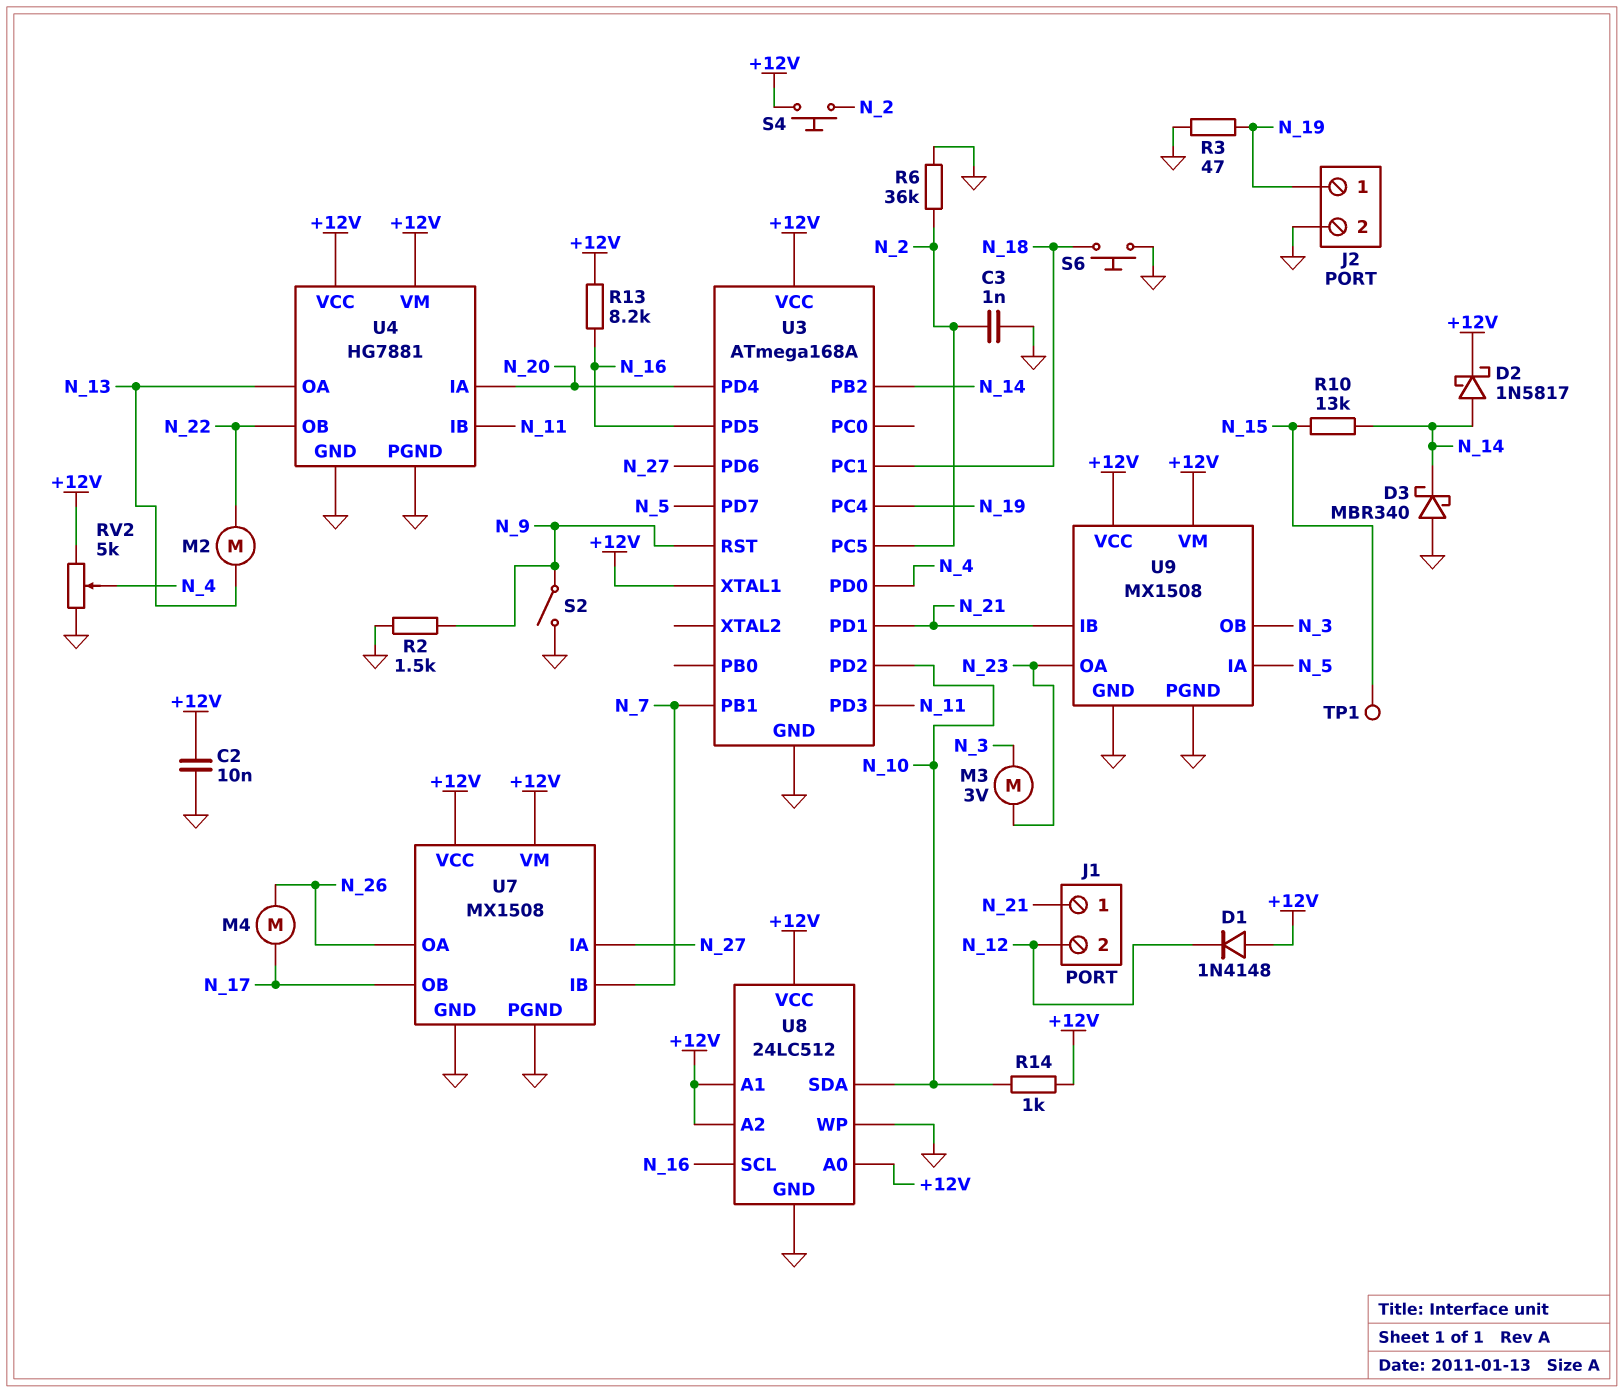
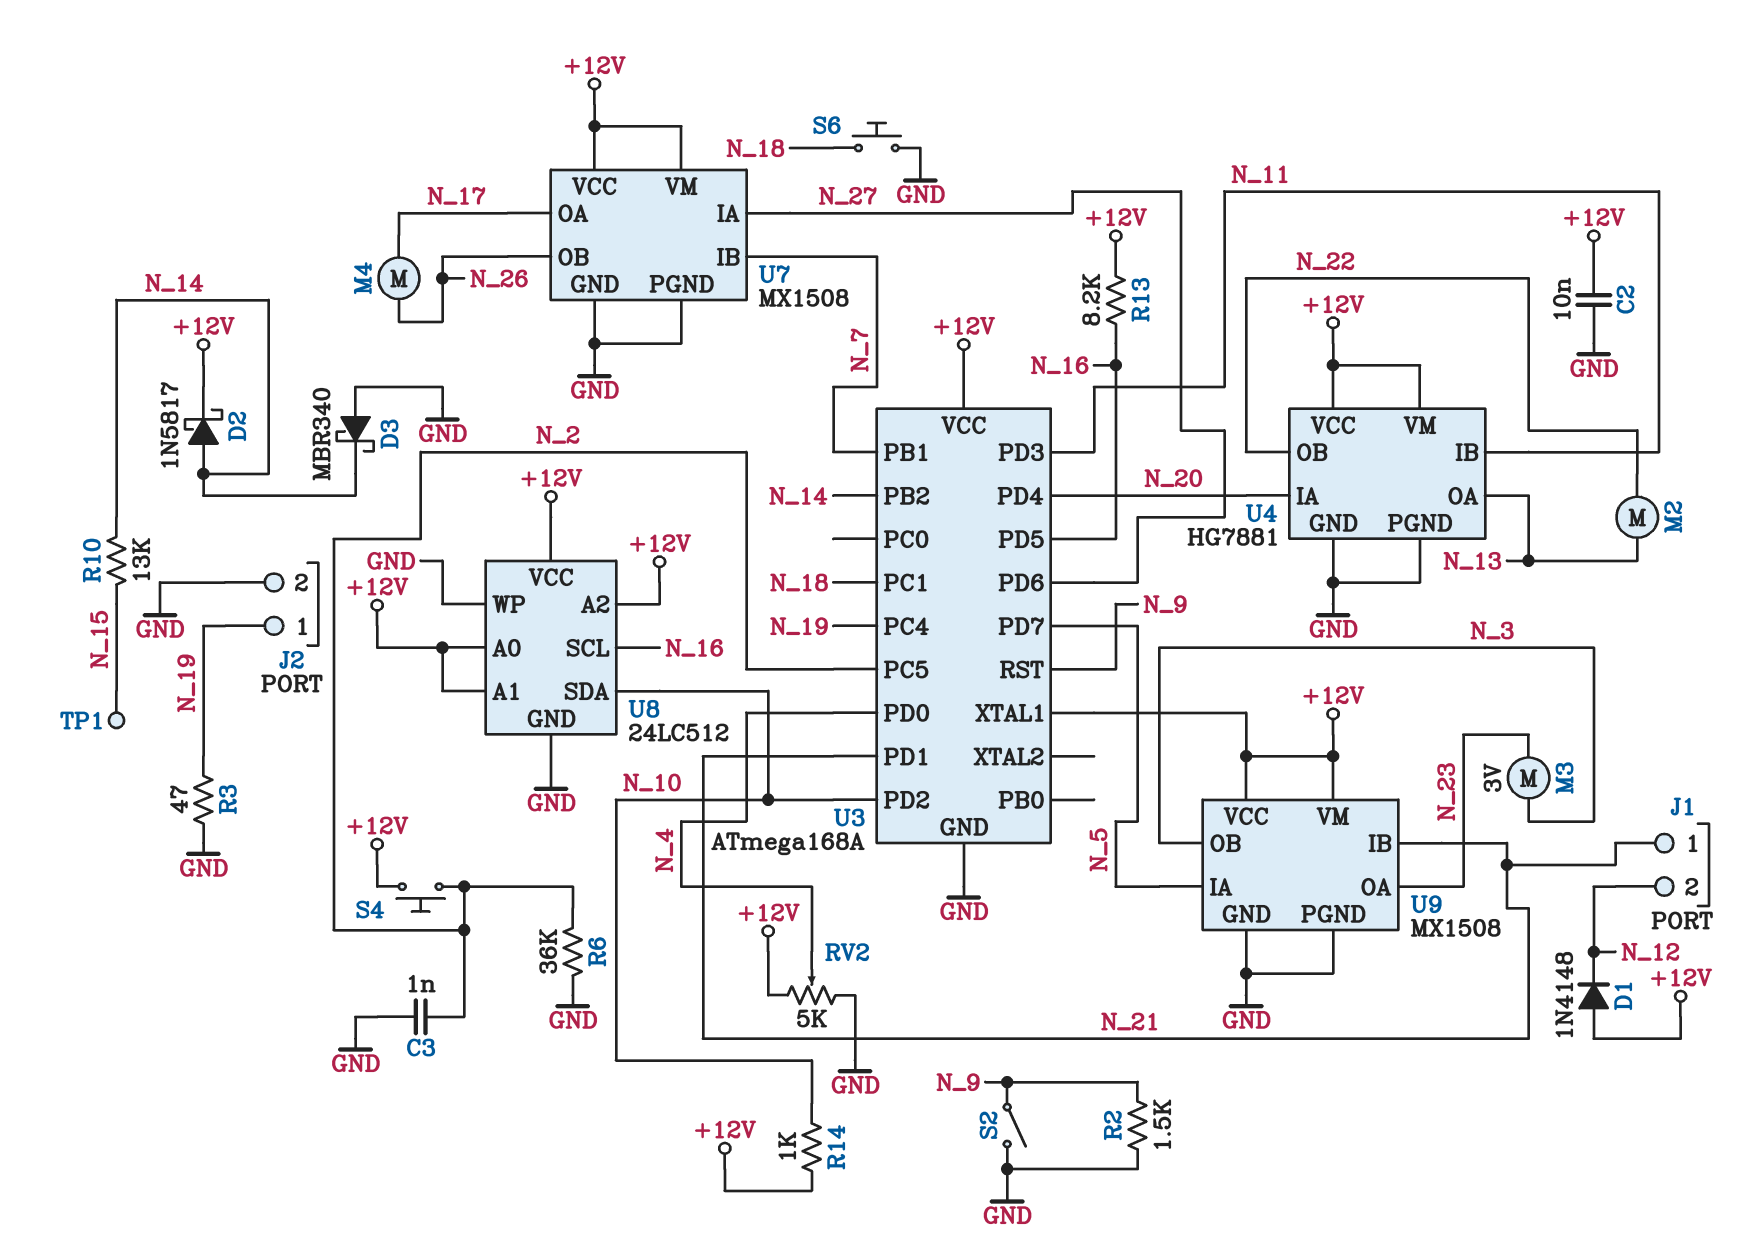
U7 pin OA: N_26 -> N_17
U7 pin OB: N_17 -> N_26

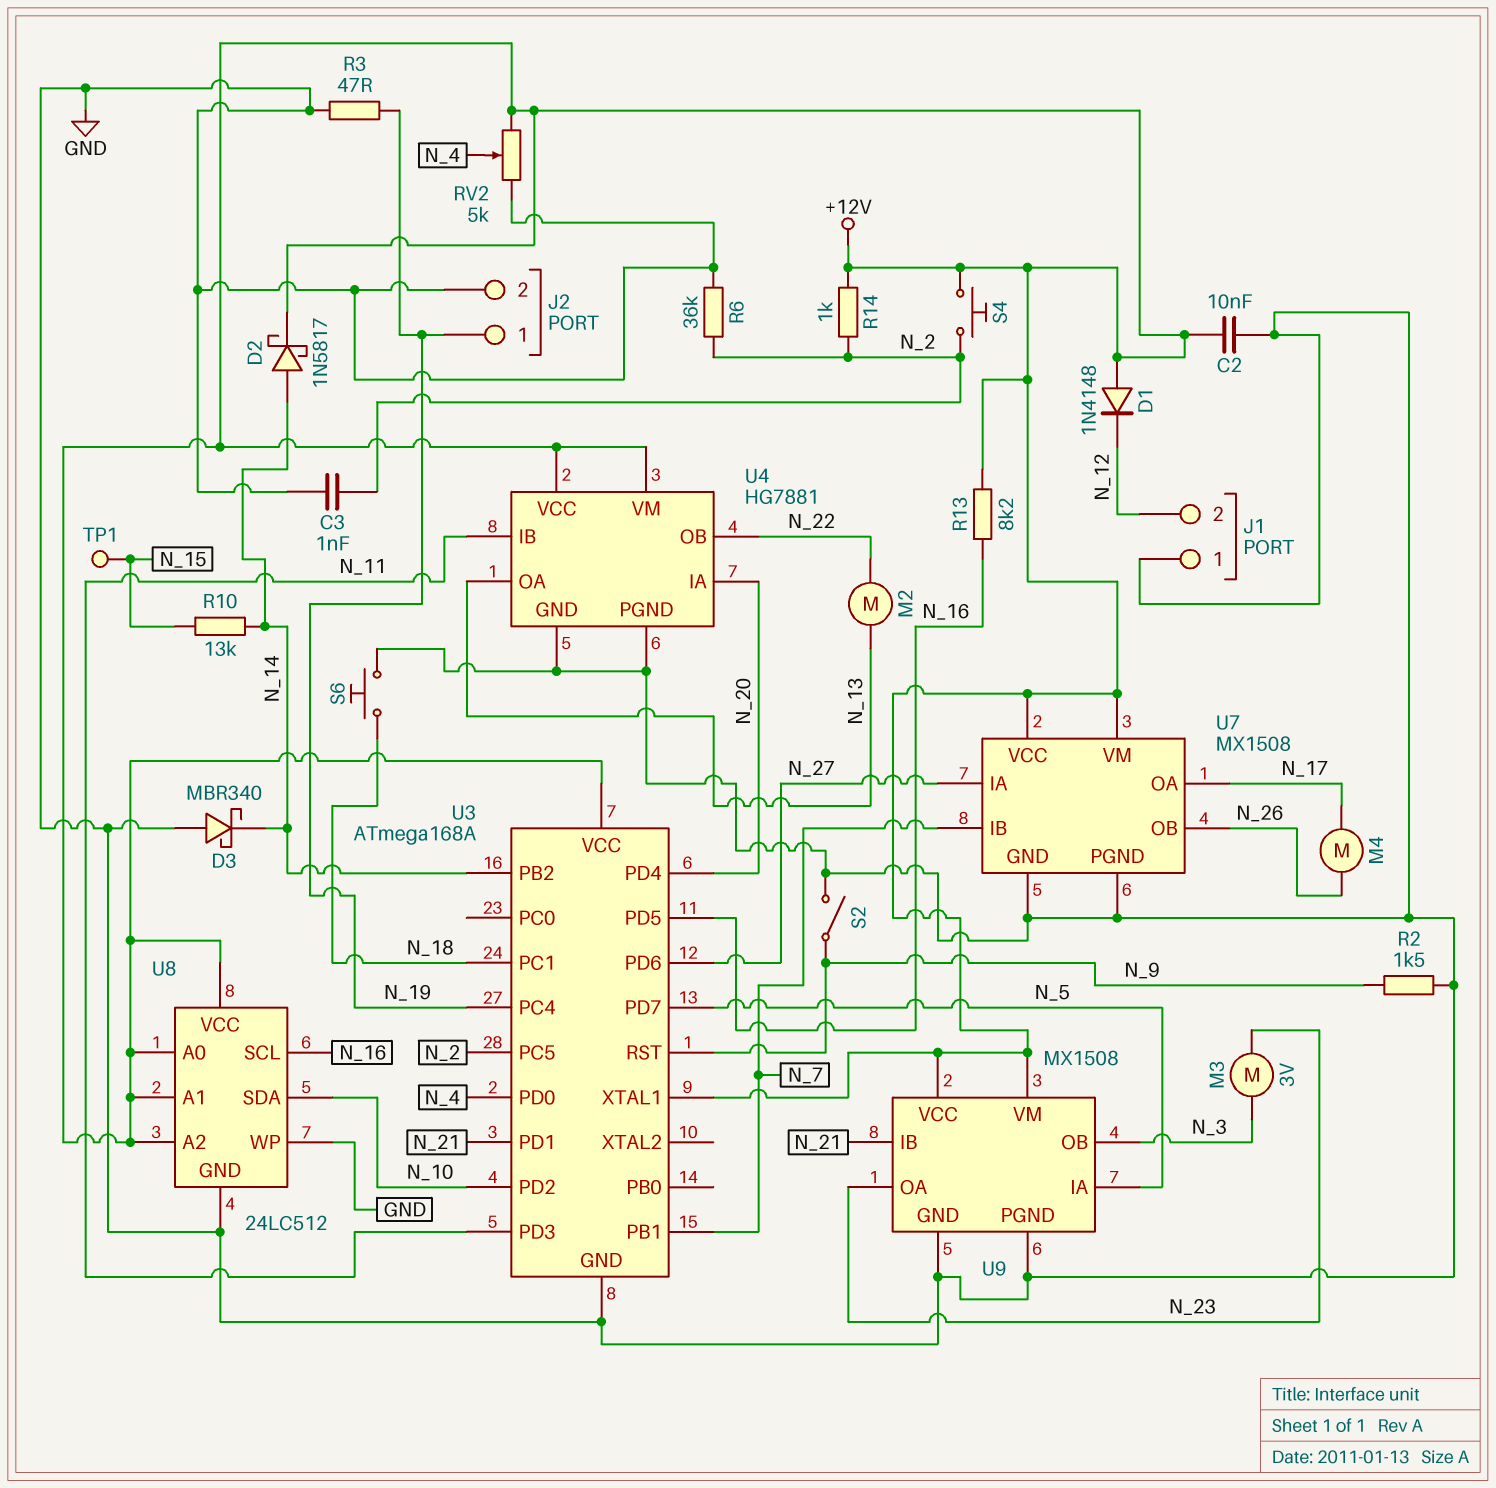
J1 pin 1: N_21 -> GND
R14: 1k (+12V, N_10) -> 1k (+12V, N_2)

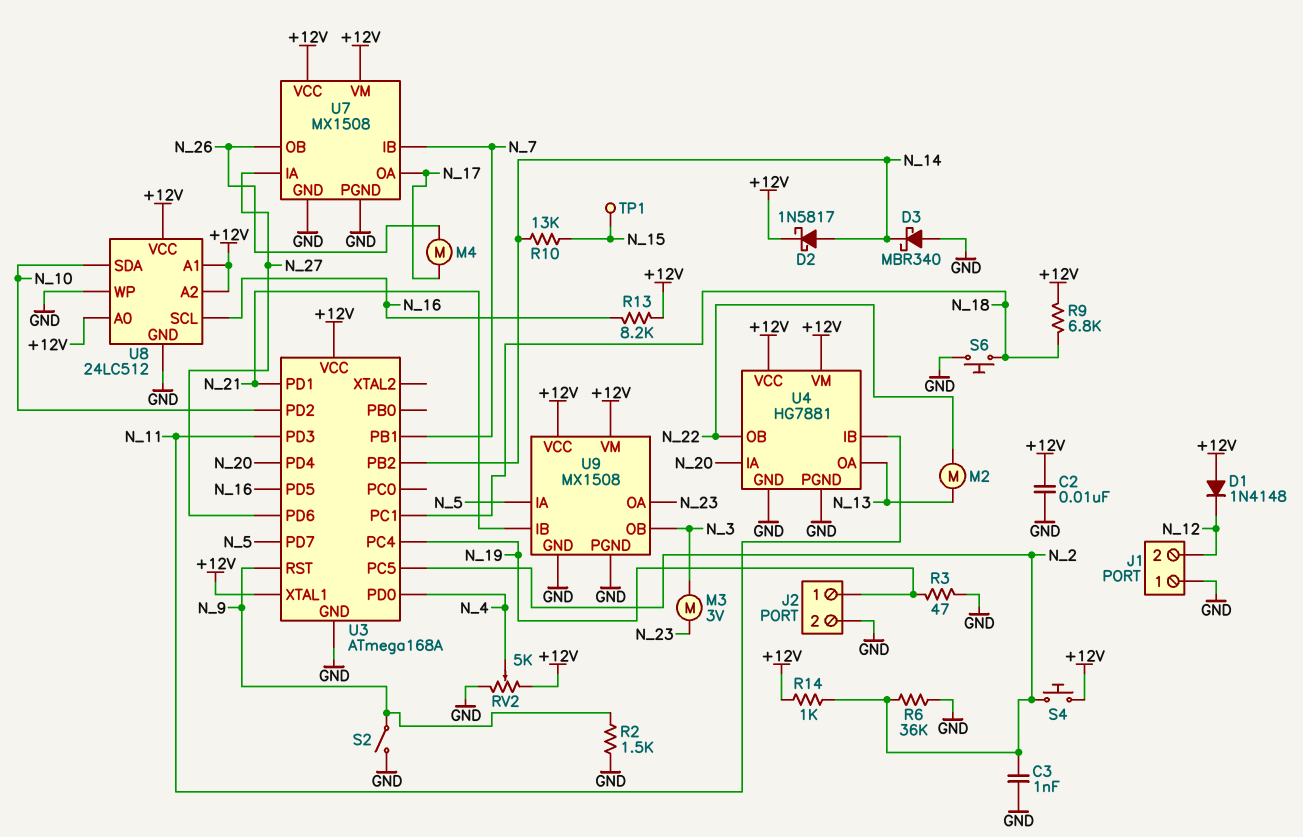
R9: none -> 6.8k (+12V, N_18)

